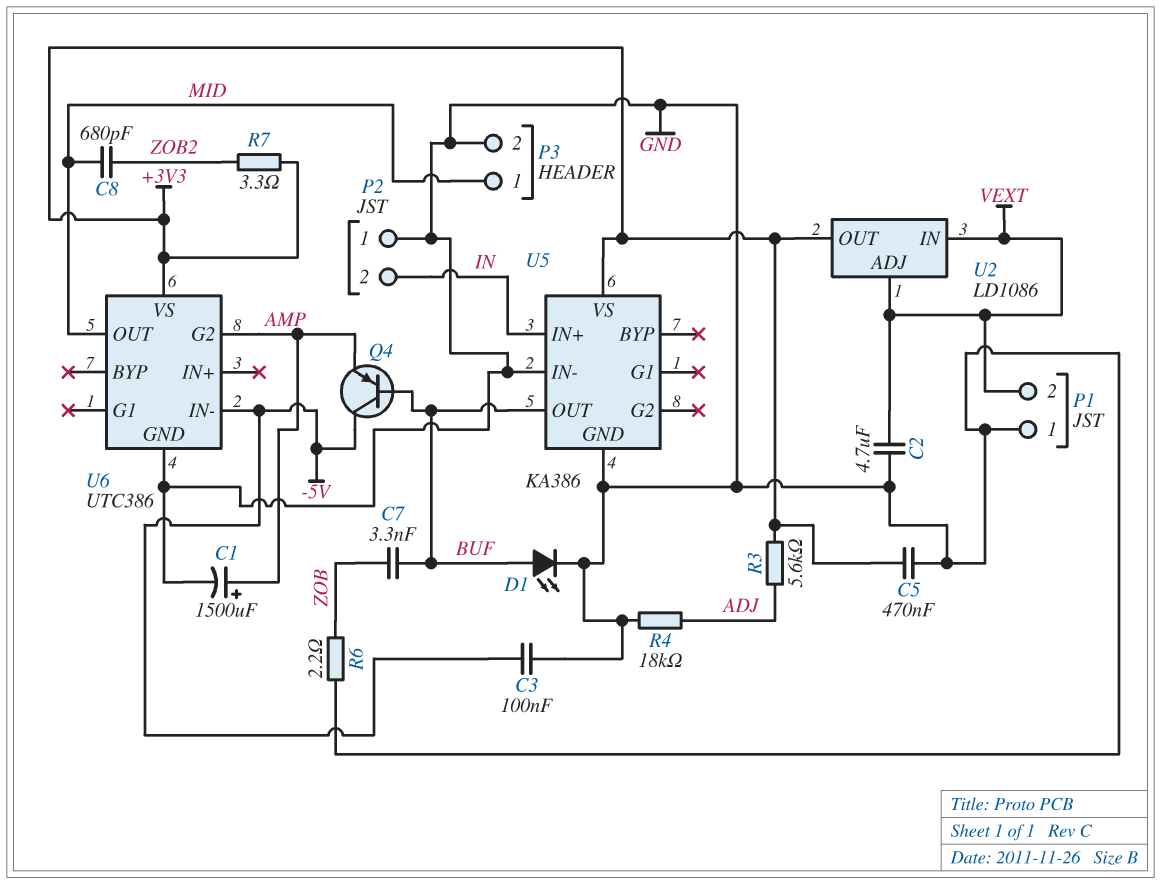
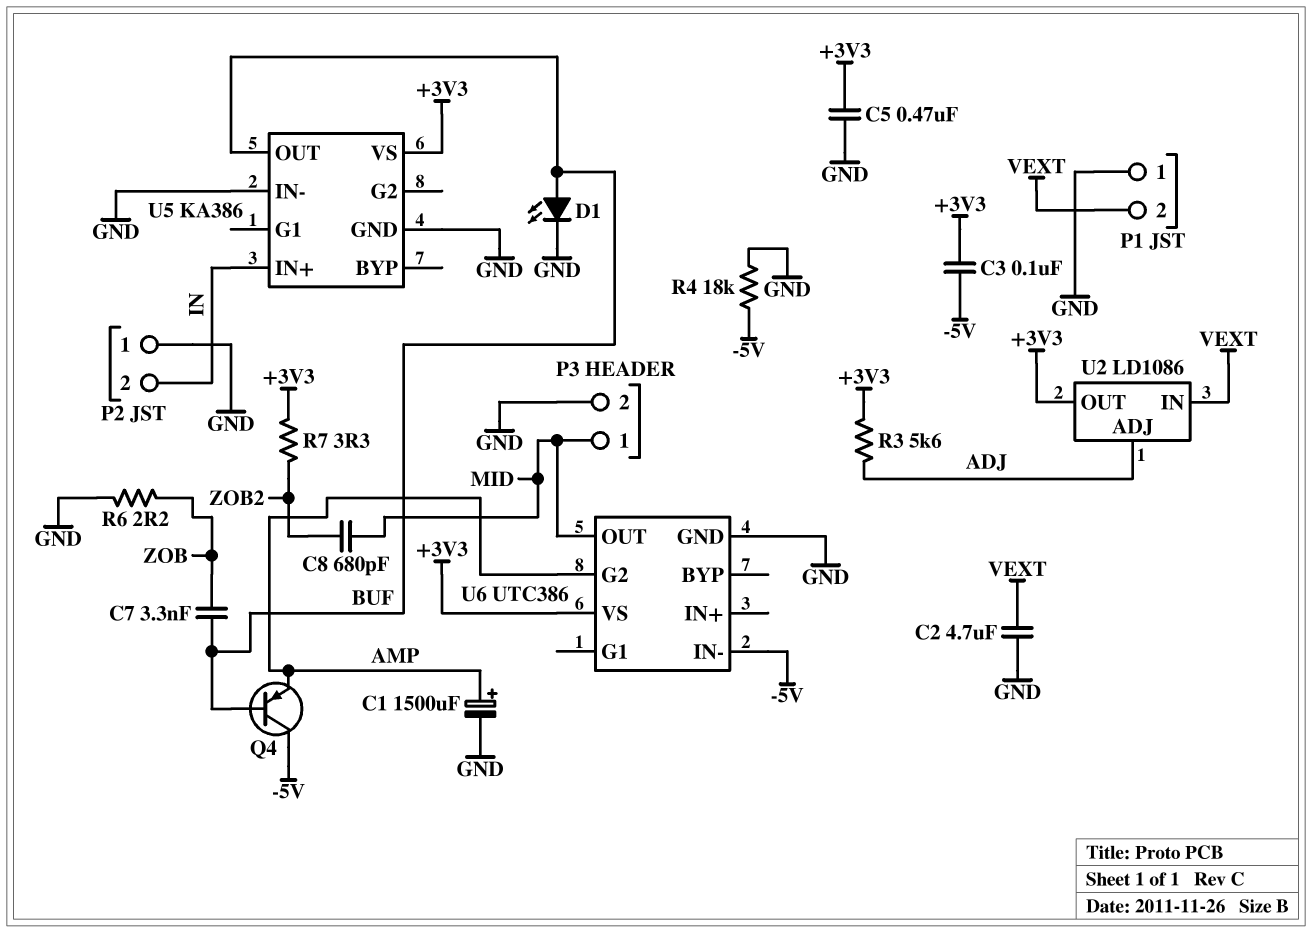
C3: 100nF (-5V, GND) -> 100nF (+3V3, -5V)
R4: 18k (ADJ, GND) -> 18k (-5V, GND)
U2 pin ADJ: VEXT -> ADJ

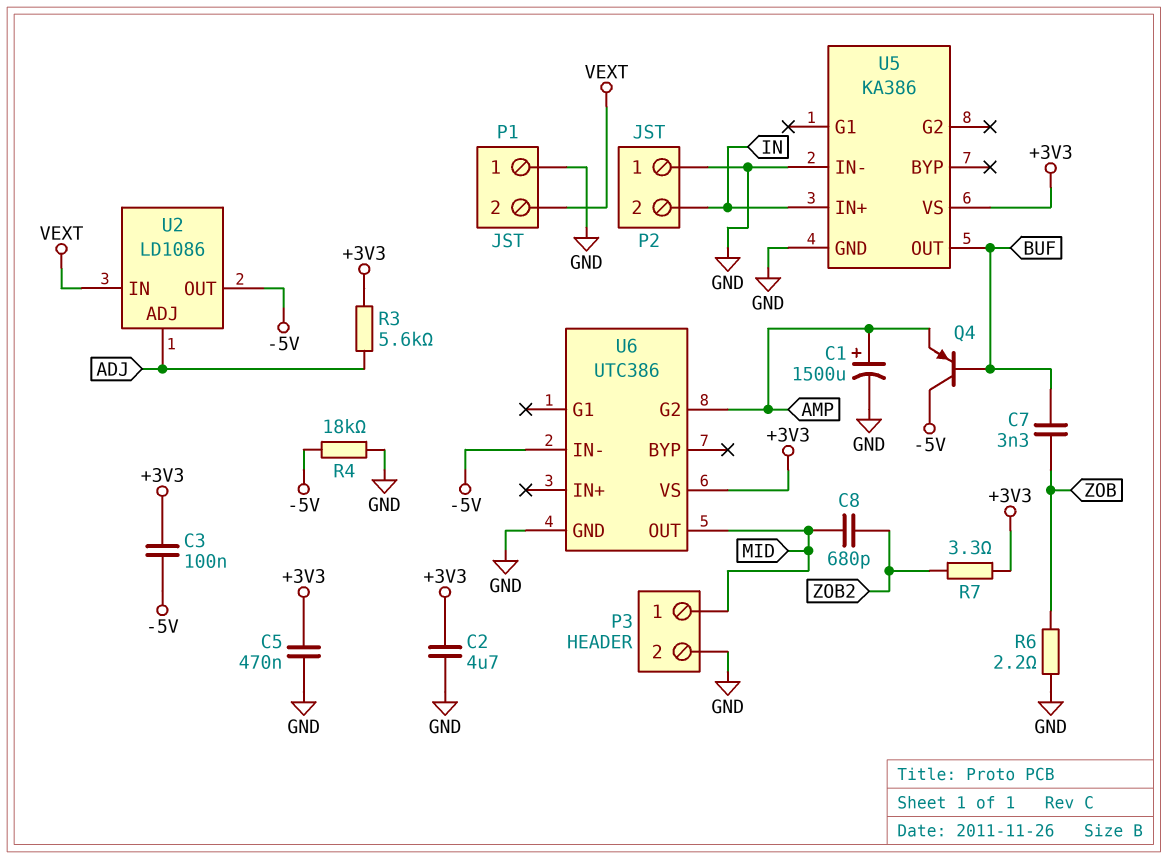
C2: 4.7uF (GND, VEXT) -> 4.7uF (+3V3, GND)
D1: LED (A BUF, K GND) -> none
U2 pin OUT: +3V3 -> -5V

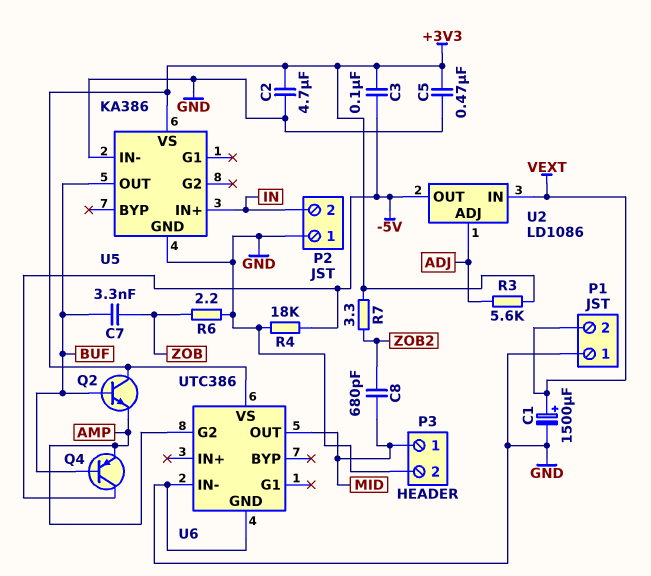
C1: 1500uF (plus AMP, minus GND) -> 1500uF (plus VEXT, minus GND)
Q2: none -> NPN (B BUF, C +3V3, E AMP)
U6 pin IN-: -5V -> GND

